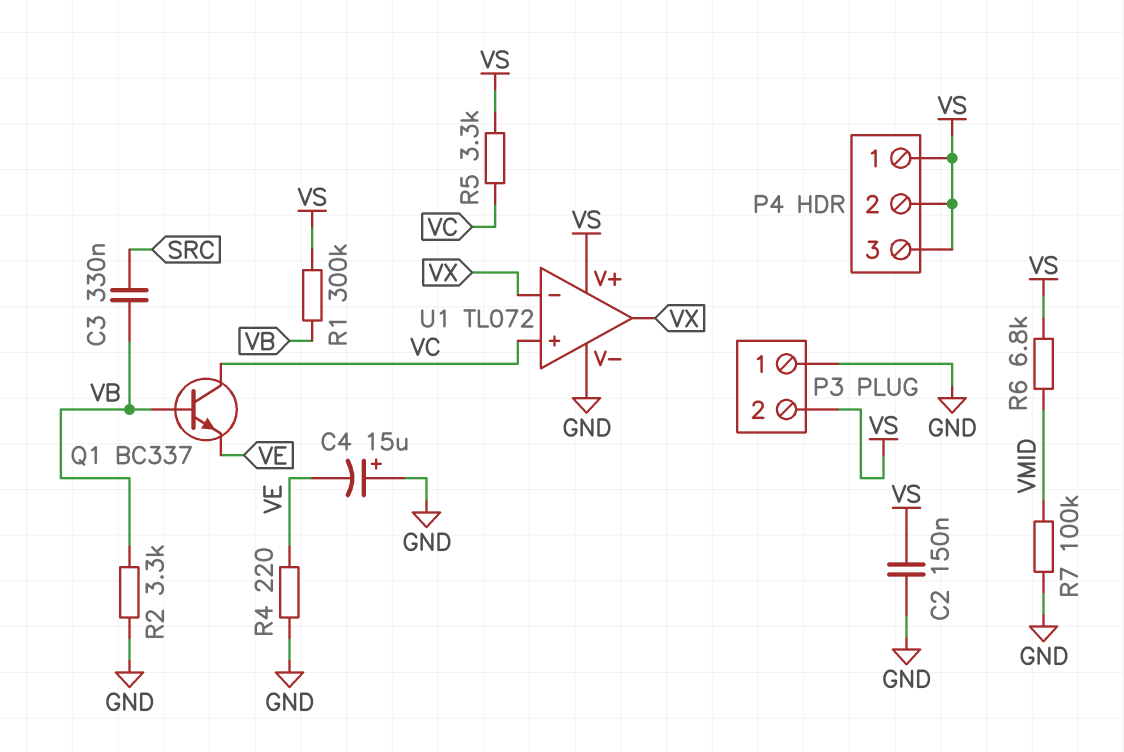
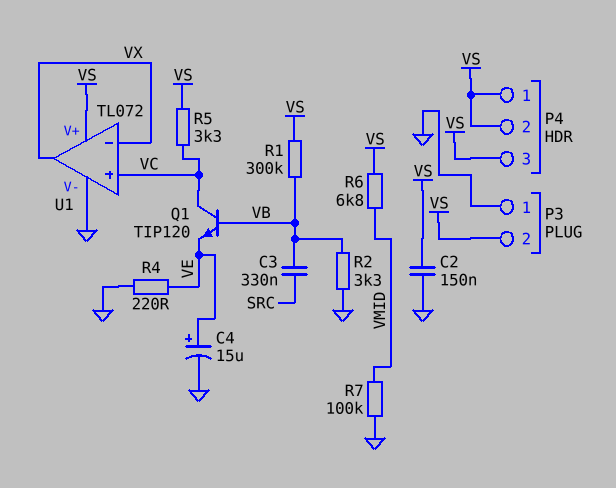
C4: 15uF (plus GND, minus VE) -> 15uF (plus VE, minus GND)
Q1: NPN BC337 (B VB, C VC, E VE) -> NPN TIP120 (B VB, C VC, E VE)

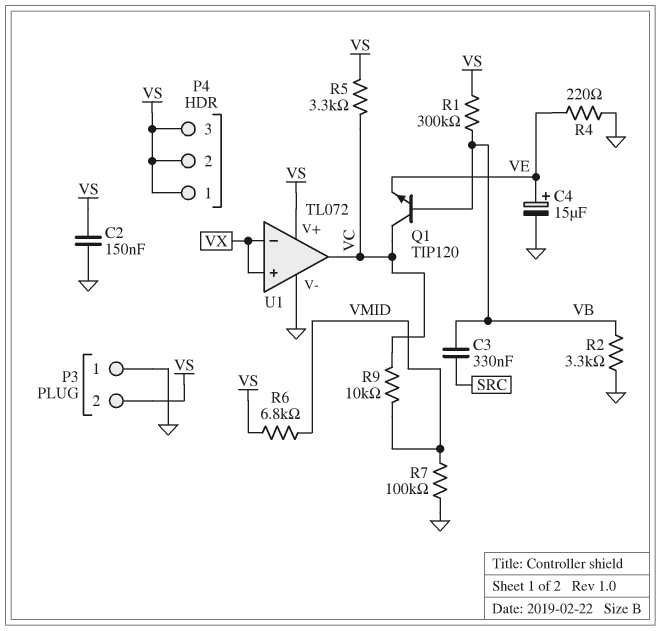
R9: none -> 10k (VC, VMID)
U1 pin in+: VC -> VX
U1 pin out: VX -> VC

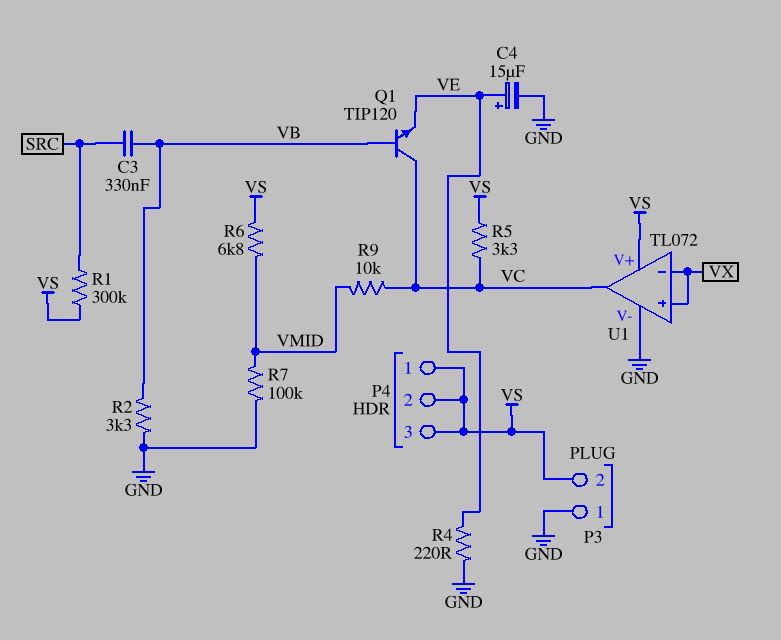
C2: 150nF (GND, VS) -> none
R1: 300k (VB, VS) -> 300k (SRC, VS)

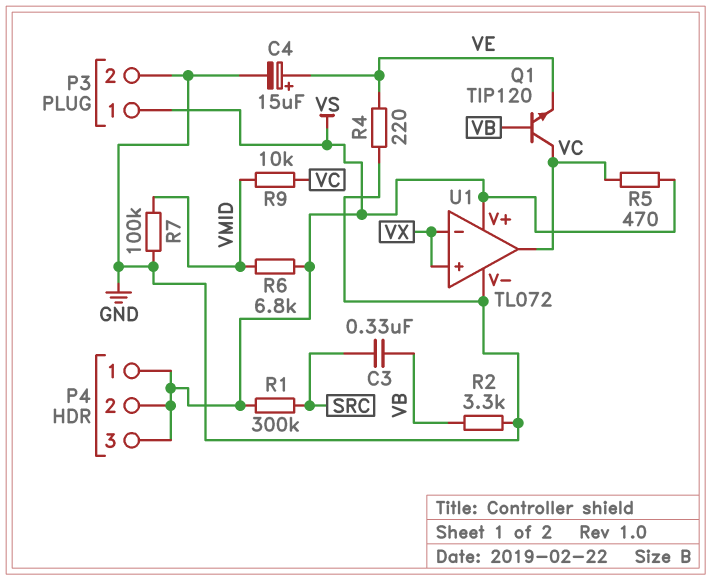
P3 pin 1: GND -> VS
P3 pin 2: VS -> GND
R5: 3.3k (VC, VS) -> 470 (VC, VS)

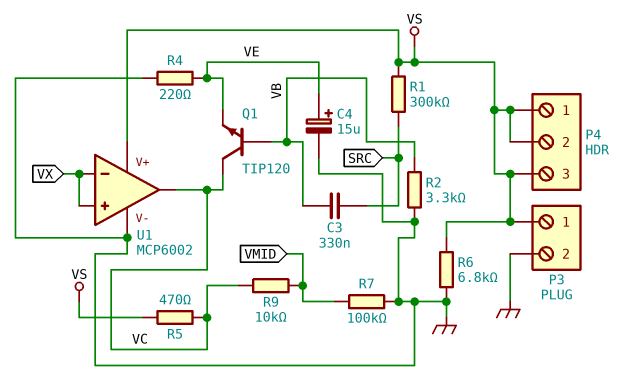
R6: 6.8k (VMID, VS) -> 6.8k (GND, VS)
U1: TL072 -> MCP6002

